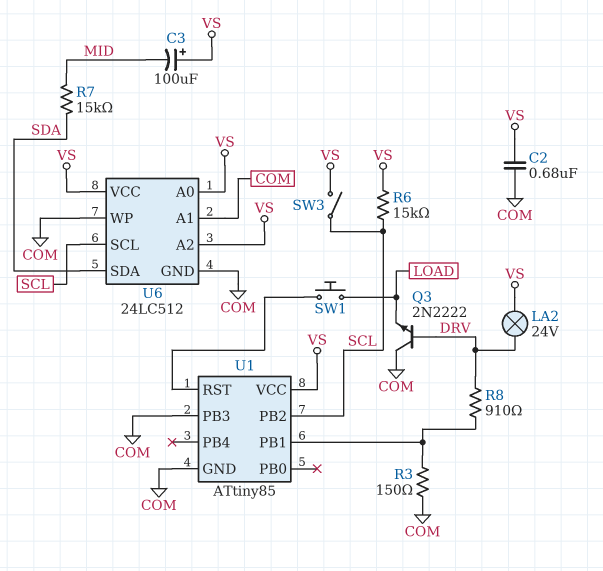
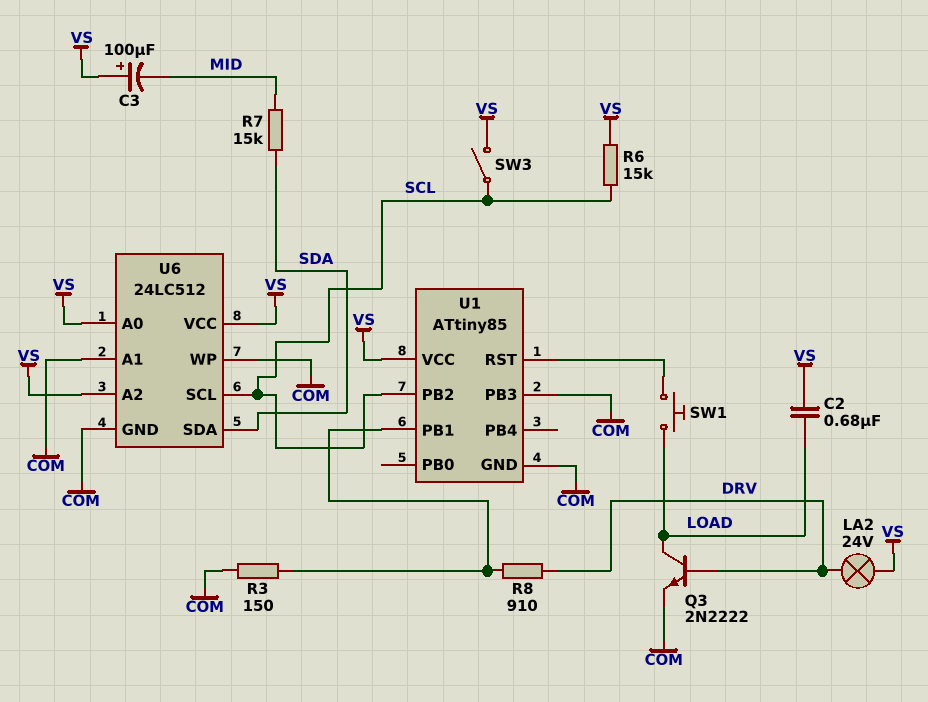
C2: 680nF (COM, VS) -> 680nF (LOAD, VS)
Q3: NPN 2N2222 (B DRV, C COM, E LOAD) -> NPN 2N2222 (B DRV, C LOAD, E COM)

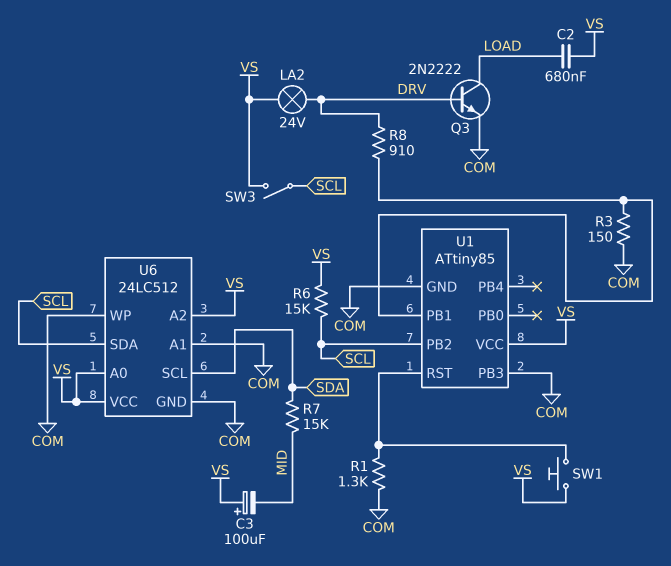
R1: none -> 1.3k (COM, U1/RST)
SW1: button (LOAD, U1/RST) -> button (U1/RST, VS)
U6 pin SCL: SCL -> SDA
U6 pin SDA: SDA -> SCL

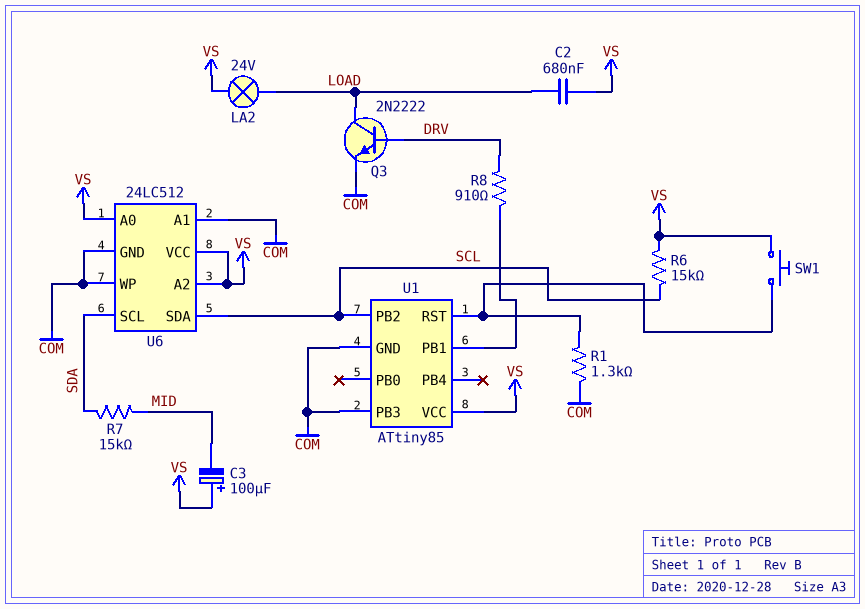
LA2: lamp 24V (DRV, VS) -> lamp 24V (LOAD, VS)
R3: 150 (COM, U1/PB1) -> none
SW3: switch (SCL, VS) -> none

